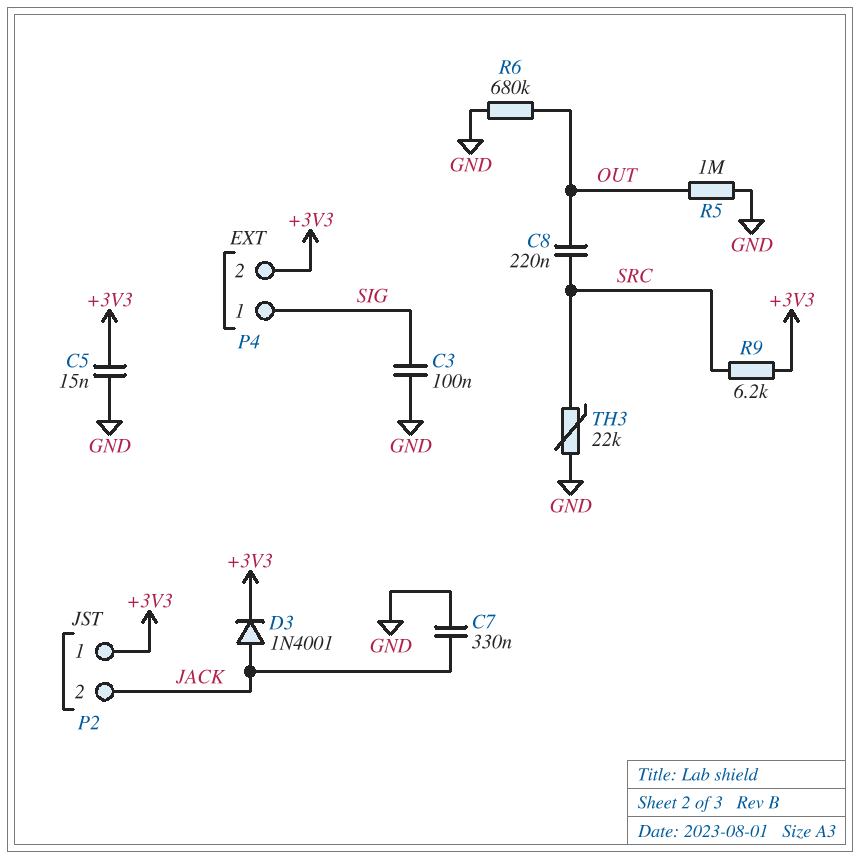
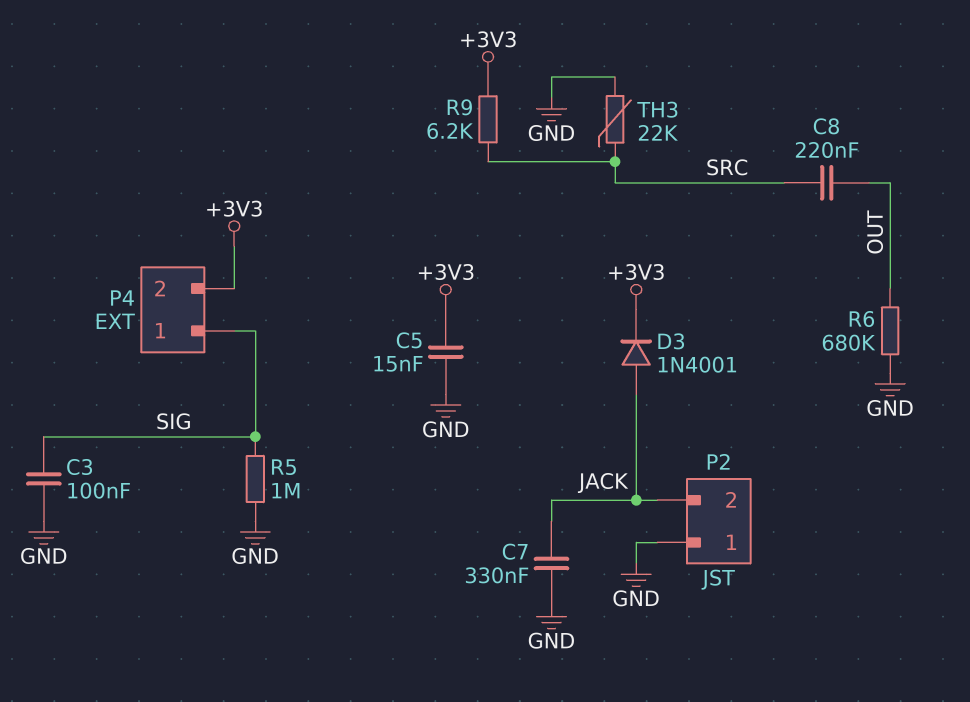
P2 pin 1: +3V3 -> GND
R5: 1M (GND, OUT) -> 1M (GND, SIG)

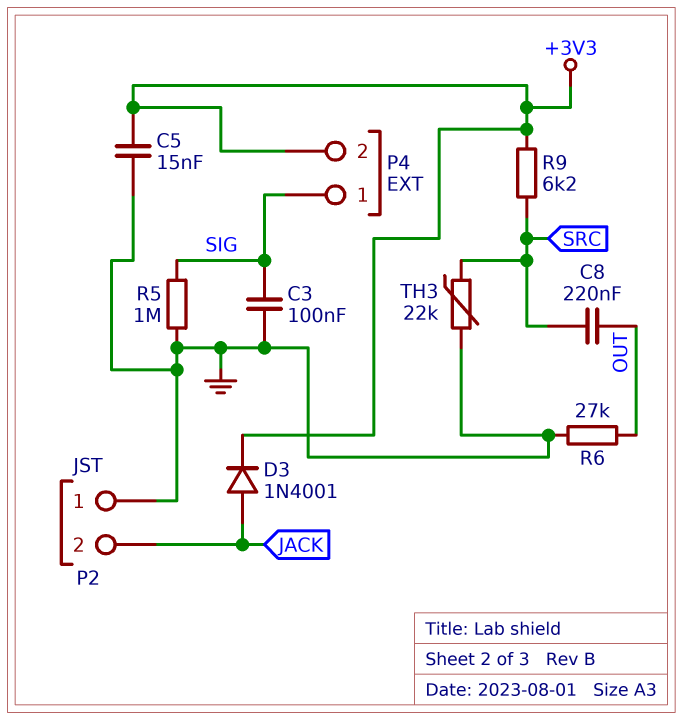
C7: 330nF (GND, JACK) -> none
R6: 680k (GND, OUT) -> 27k (GND, OUT)

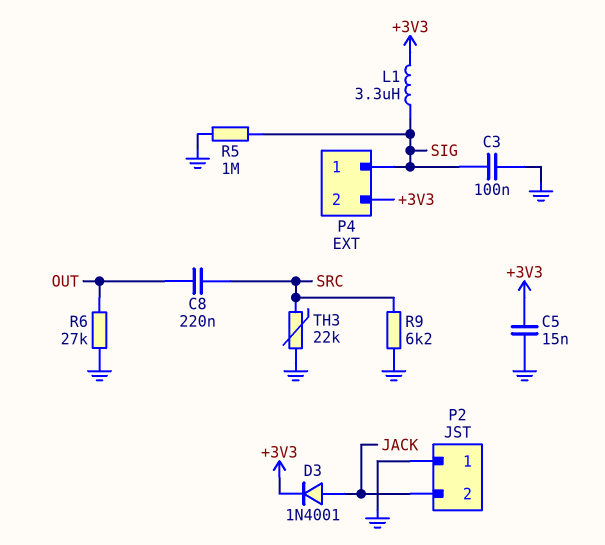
L1: none -> 3.3uH (+3V3, SIG)
R9: 6.2k (+3V3, SRC) -> 6.2k (GND, SRC)

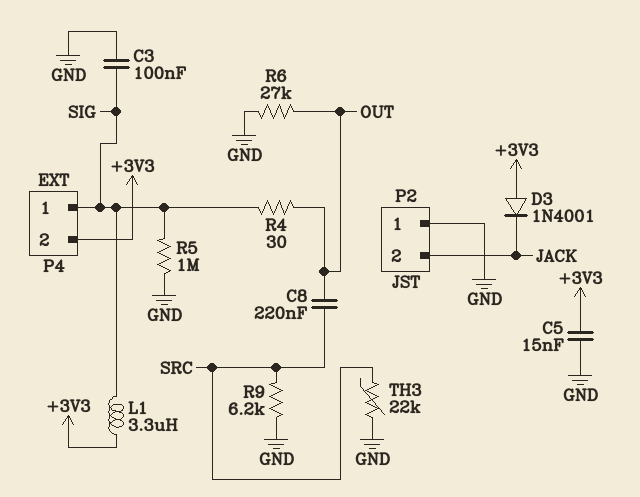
D3: diode 1N4001 (A JACK, K +3V3) -> diode 1N4001 (A +3V3, K JACK)
R4: none -> 30 (OUT, SIG)

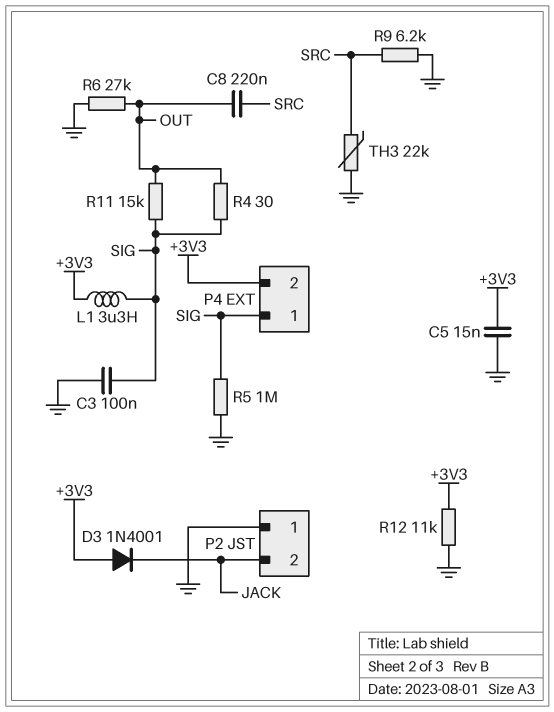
R11: none -> 15k (OUT, SIG)
R12: none -> 11k (+3V3, GND)

